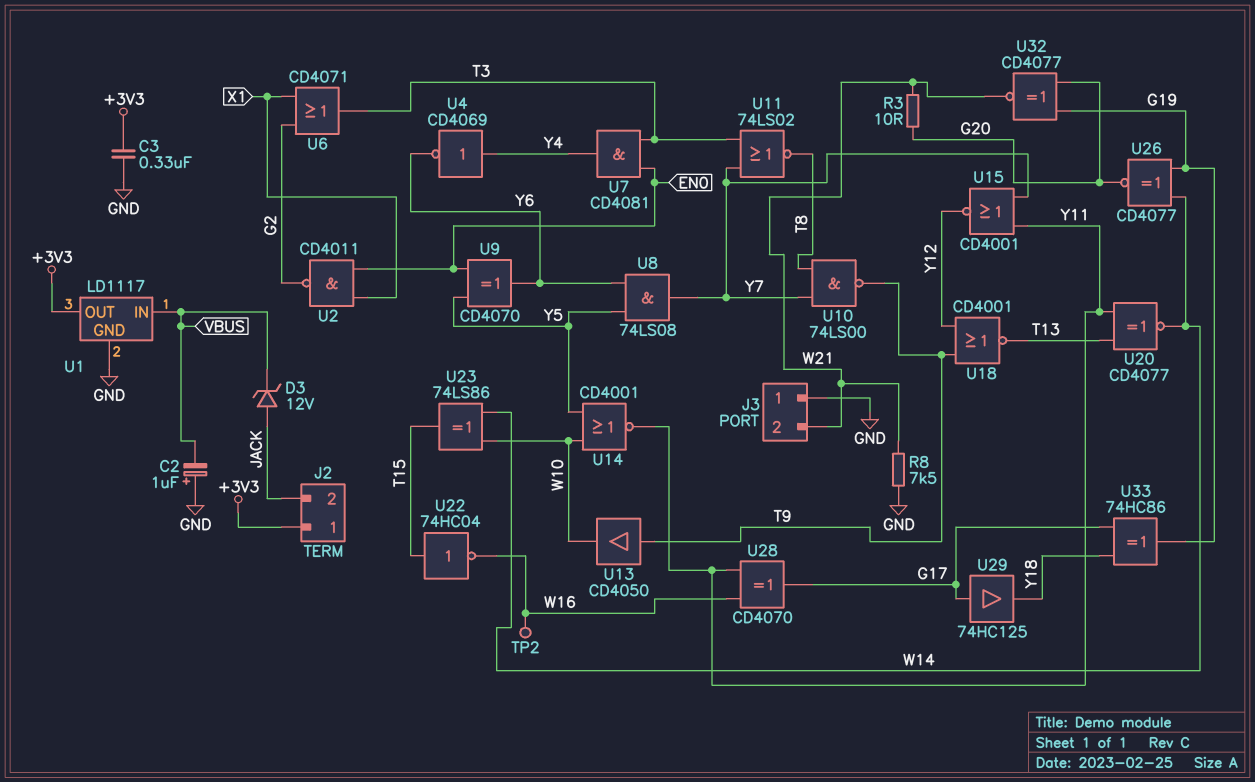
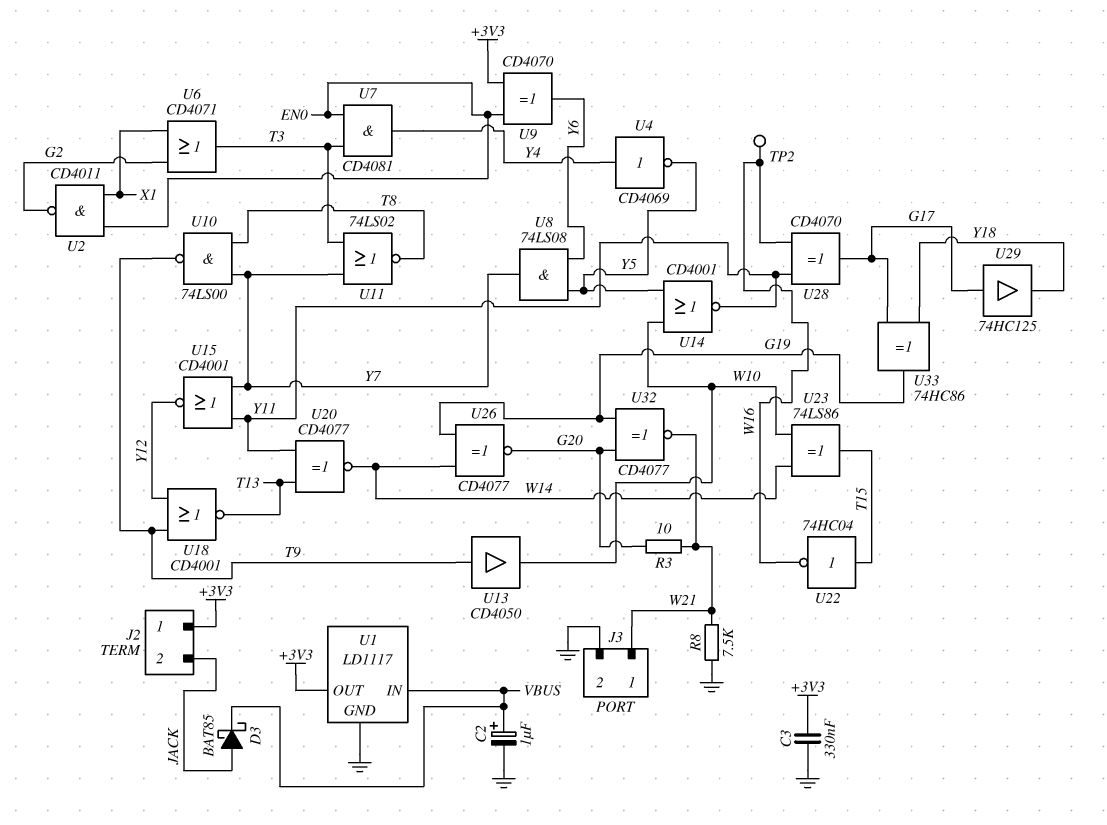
C2: 1uF (plus GND, minus VBUS) -> 1uF (plus VBUS, minus GND)
D3: zener 12V (A JACK, K VBUS) -> schottky BAT85 (A JACK, K VBUS)
J3 pin 1: GND -> W21
J3 pin 2: W21 -> GND
U4: NOT CD4069 (in Y4, out Y6) -> NOT CD4069 (in Y4, out Y5)
U9: XOR CD4070 (in EN0, in Y5, out Y6) -> XOR CD4070 (in +3V3, in EN0, out Y6)

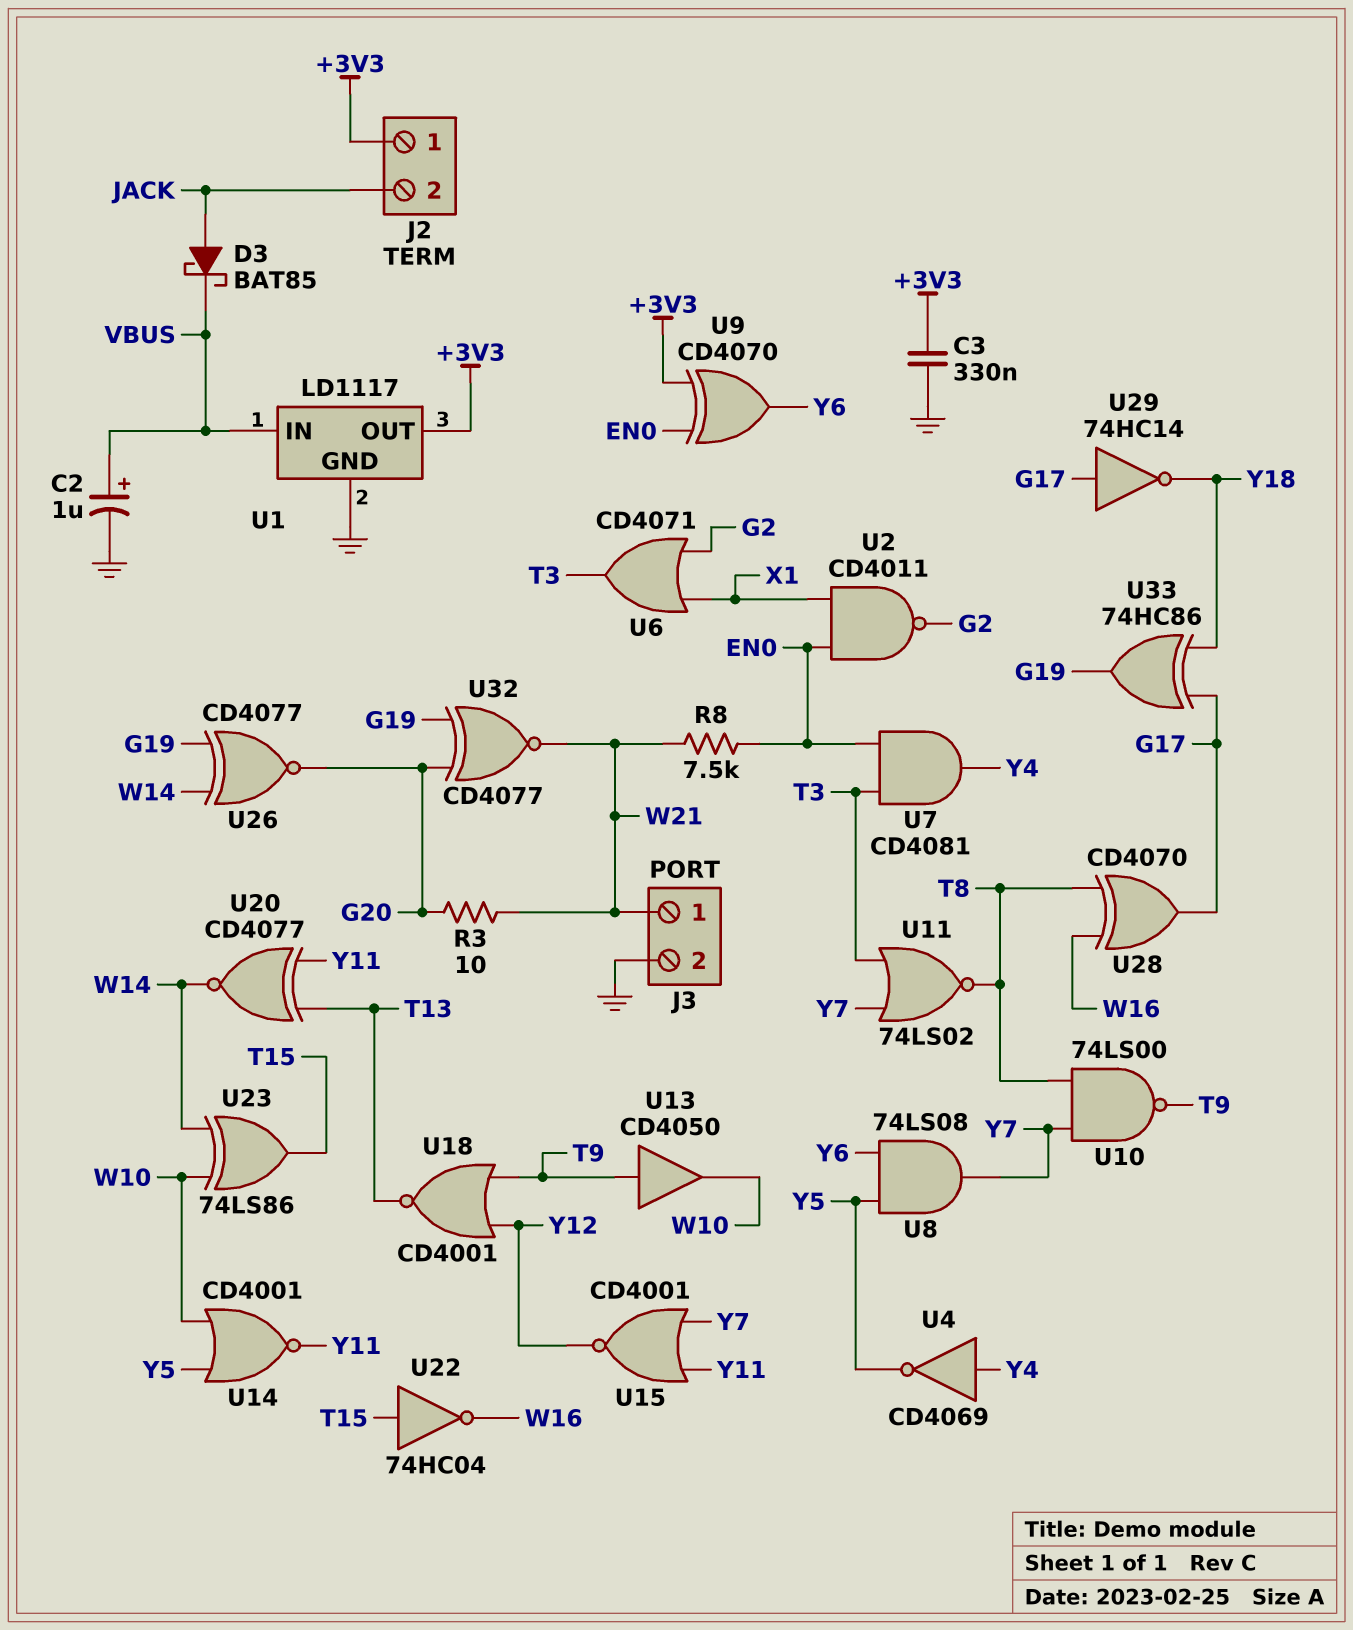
R8: 7.5k (GND, W21) -> 7.5k (EN0, W21)
TP2: test point (W16) -> none
U28: XOR CD4070 (in W16, in Y11, out G17) -> XOR CD4070 (in T8, in W16, out G17)
U29: buffer 74HC125 (in G17, out Y18) -> NOT 74HC14 (in G17, out Y18)

